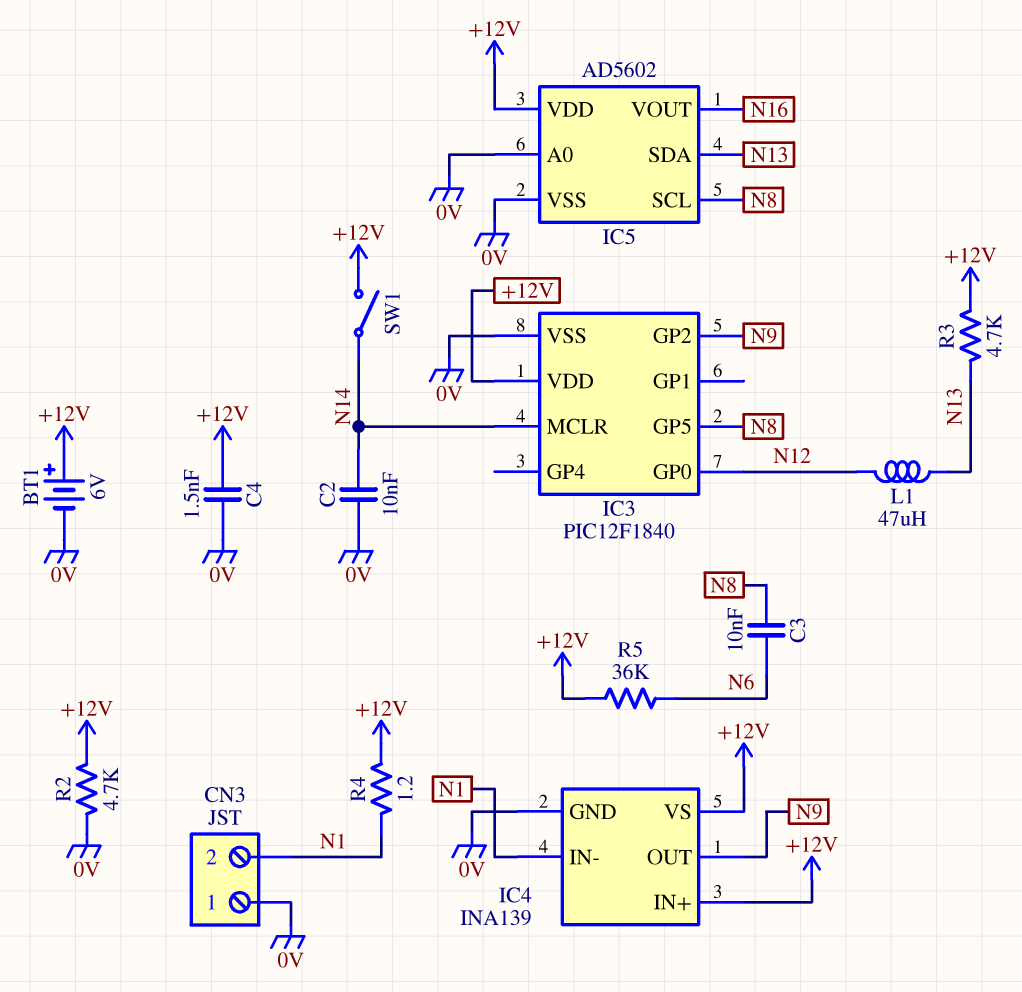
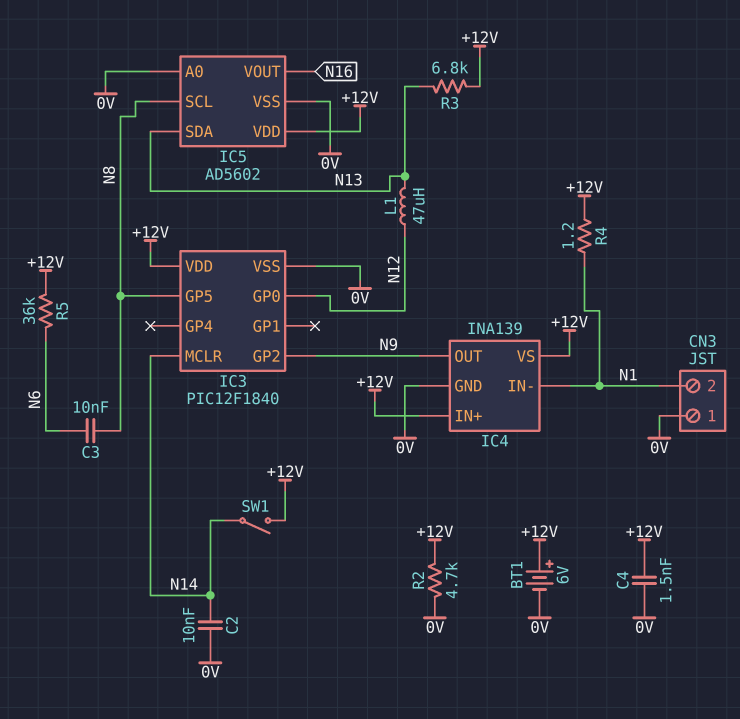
R3: 4.7k (+12V, N13) -> 6.8k (+12V, N13)

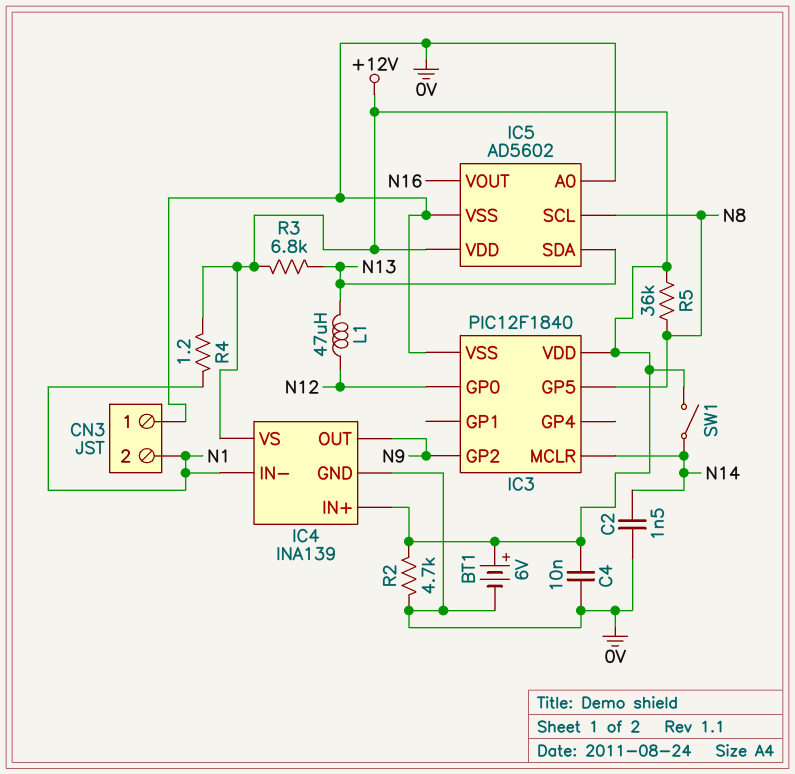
C2: 10nF (0V, N14) -> 1.5nF (0V, N14)
C3: 10nF (N6, N8) -> none
C4: 1.5nF (+12V, 0V) -> 10nF (+12V, 0V)
R5: 36k (+12V, N6) -> 36k (+12V, N8)

